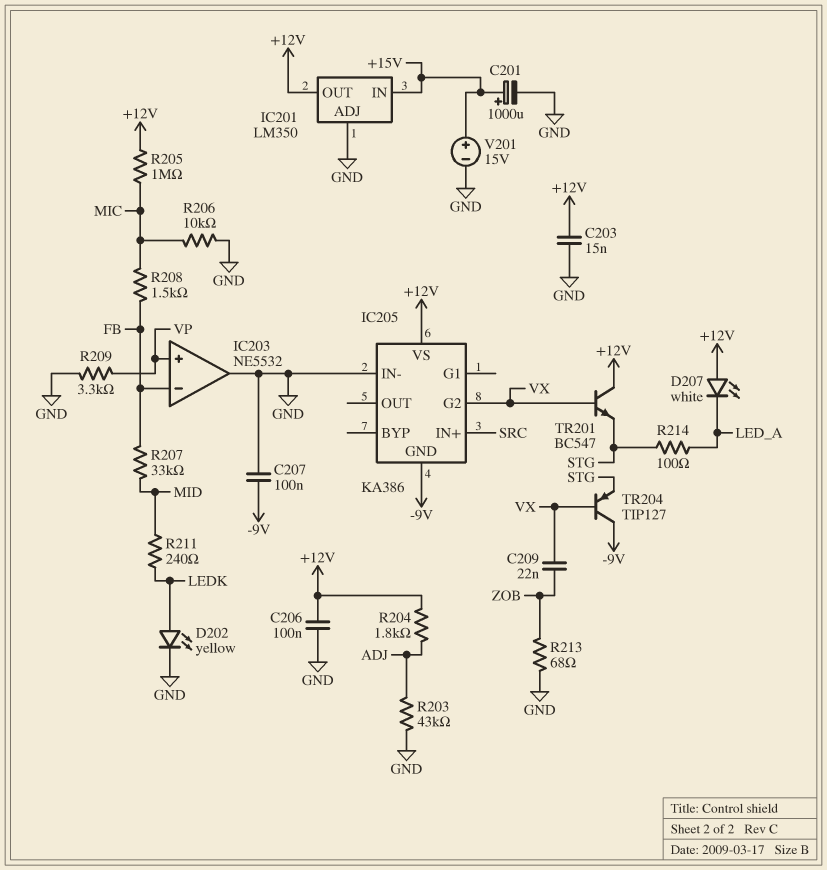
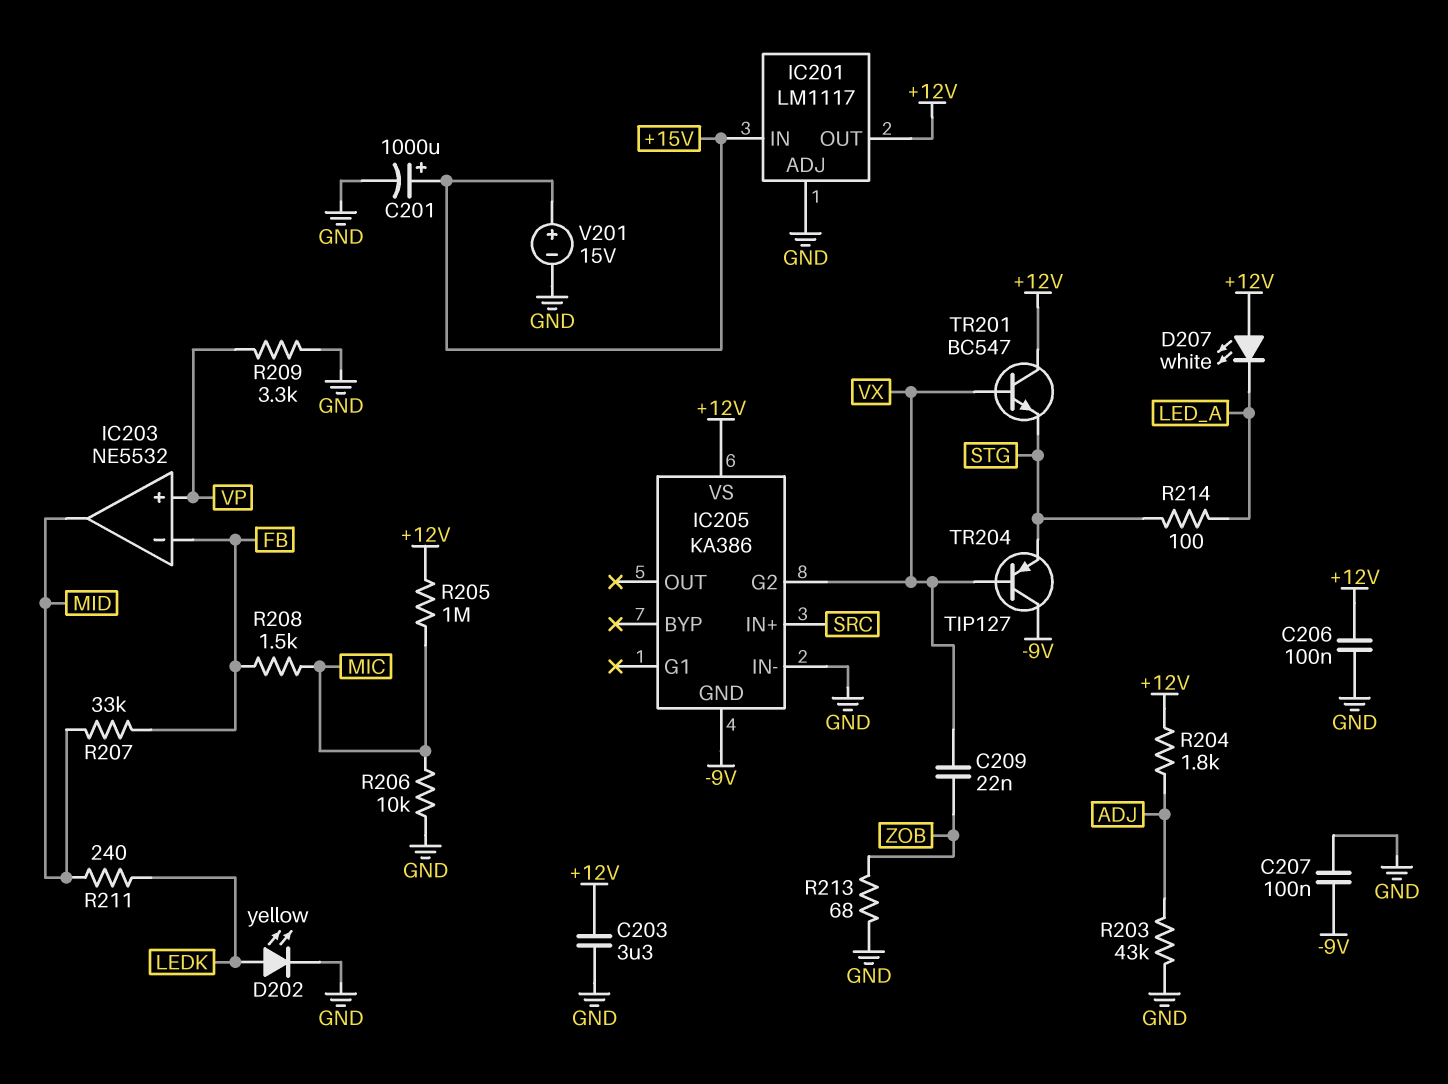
C203: 15nF (+12V, GND) -> 3.3uF (+12V, GND)
IC201: LM350 -> LM1117
IC203 pin out: GND -> MID

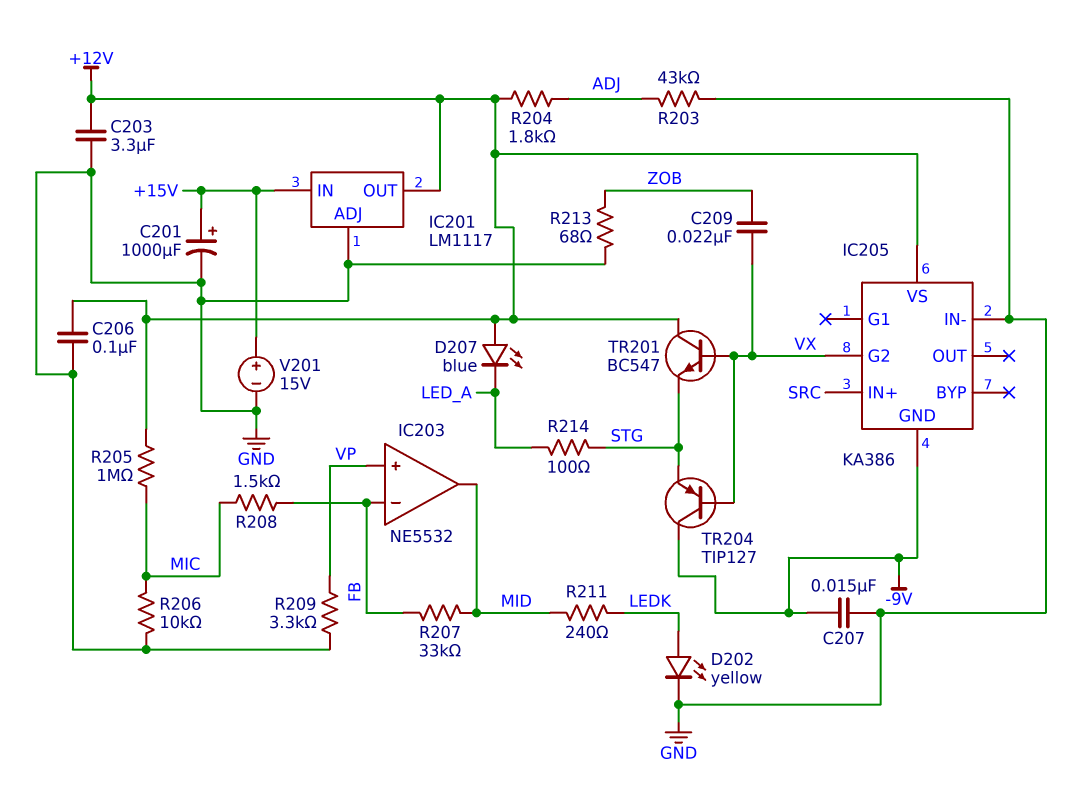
C207: 100nF (-9V, GND) -> 15nF (-9V, GND)
D207: LED white (A +12V, K LED_A) -> LED blue (A +12V, K LED_A)

